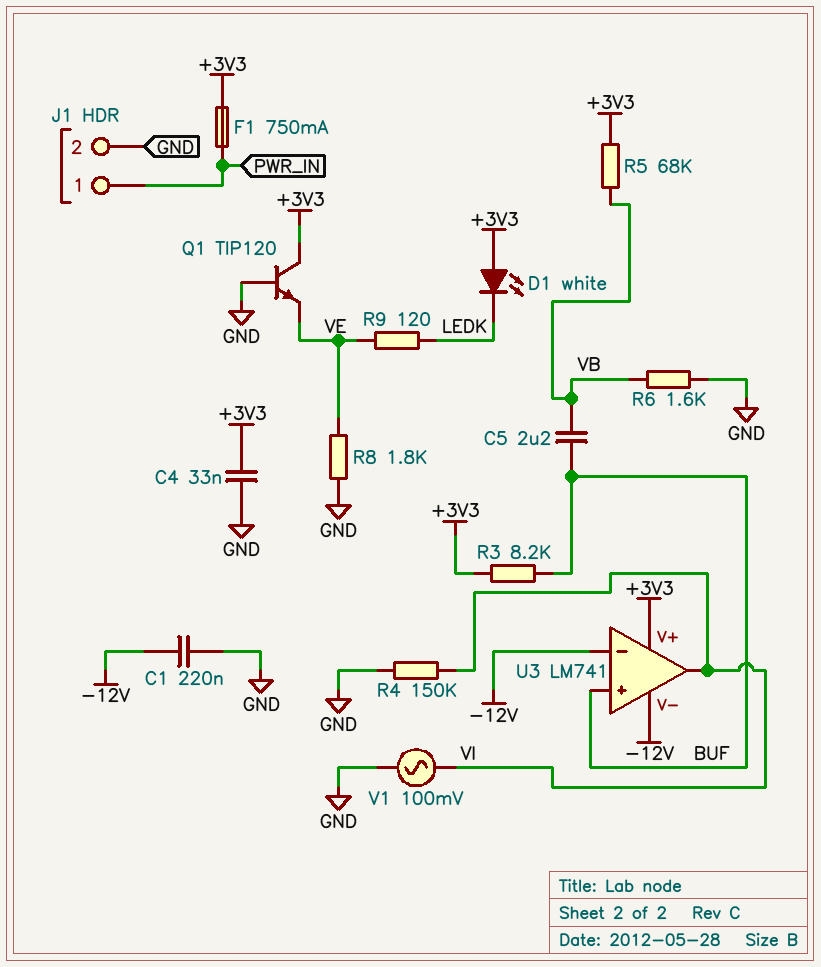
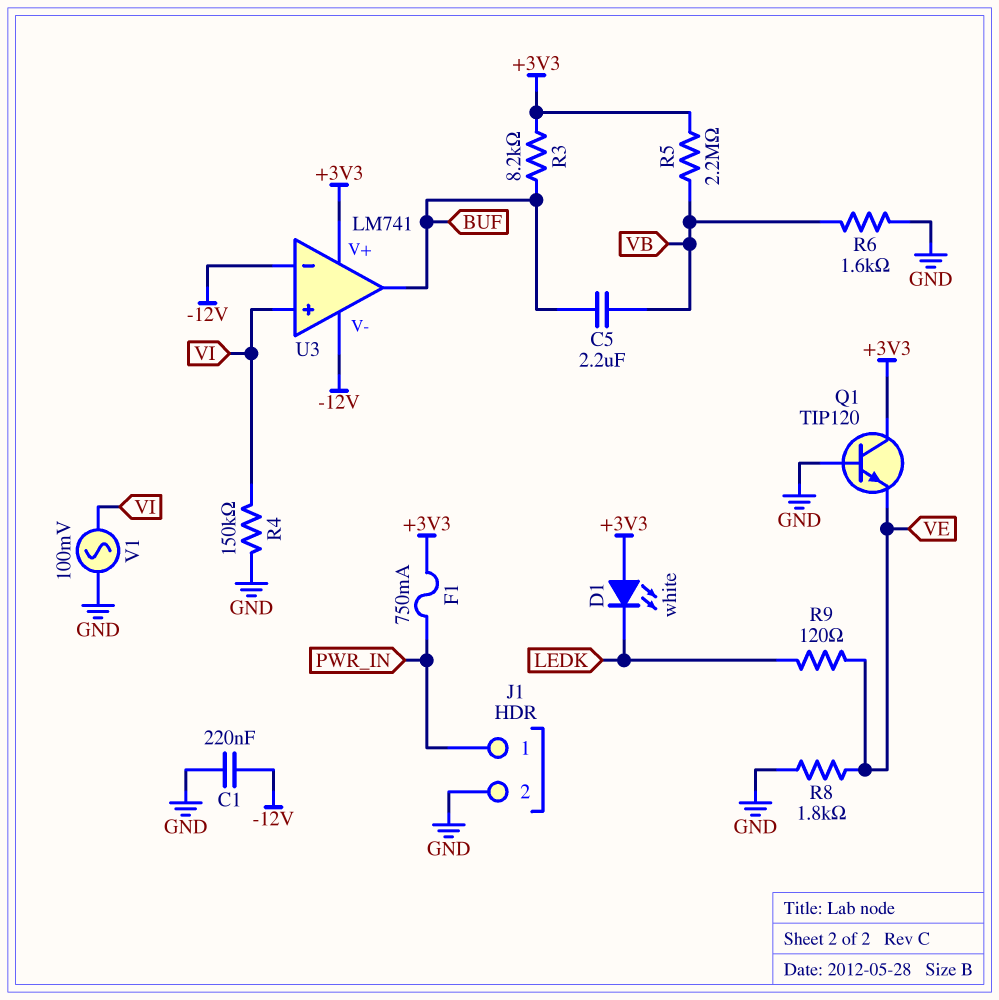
C4: 33nF (+3V3, GND) -> none
R5: 68k (+3V3, VB) -> 2.2M (+3V3, VB)
U3 pin in+: BUF -> VI
U3 pin out: VI -> BUF

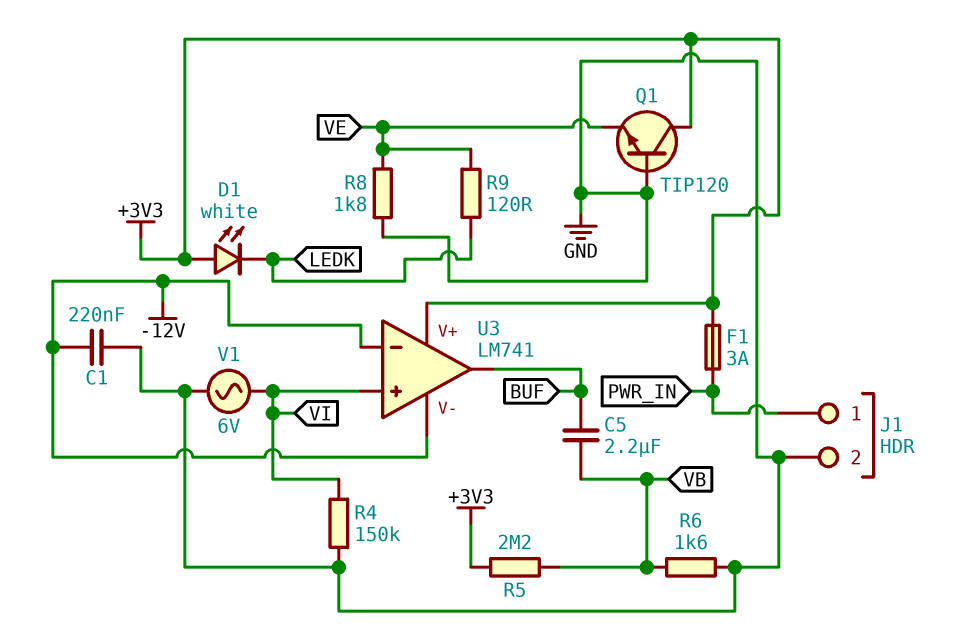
F1: 750mA (+3V3, PWR_IN) -> 3A (+3V3, PWR_IN)
R3: 8.2k (+3V3, BUF) -> none
V1: AC 100mV (GND, VI) -> AC 6V (GND, VI)

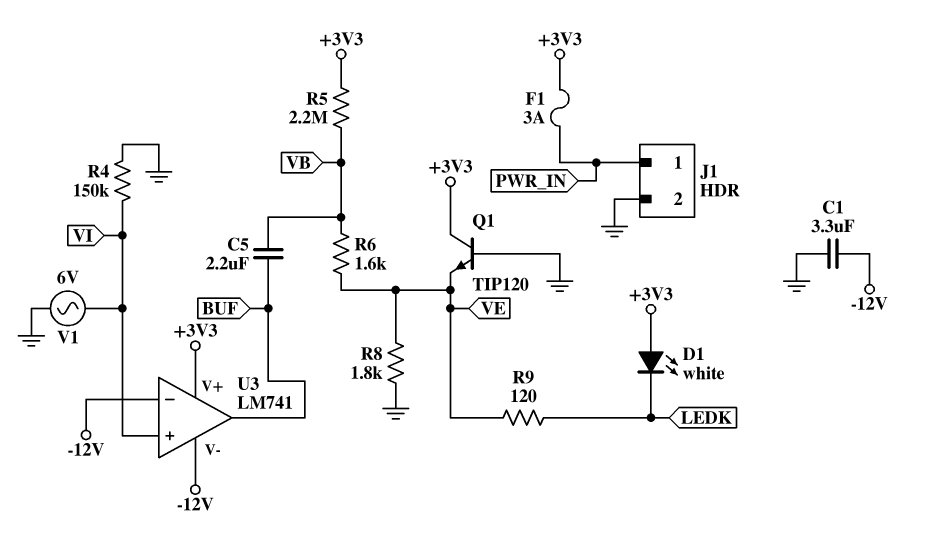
C1: 220nF (-12V, GND) -> 3.3uF (-12V, GND)
R6: 1.6k (GND, VB) -> 1.6k (VB, VE)

